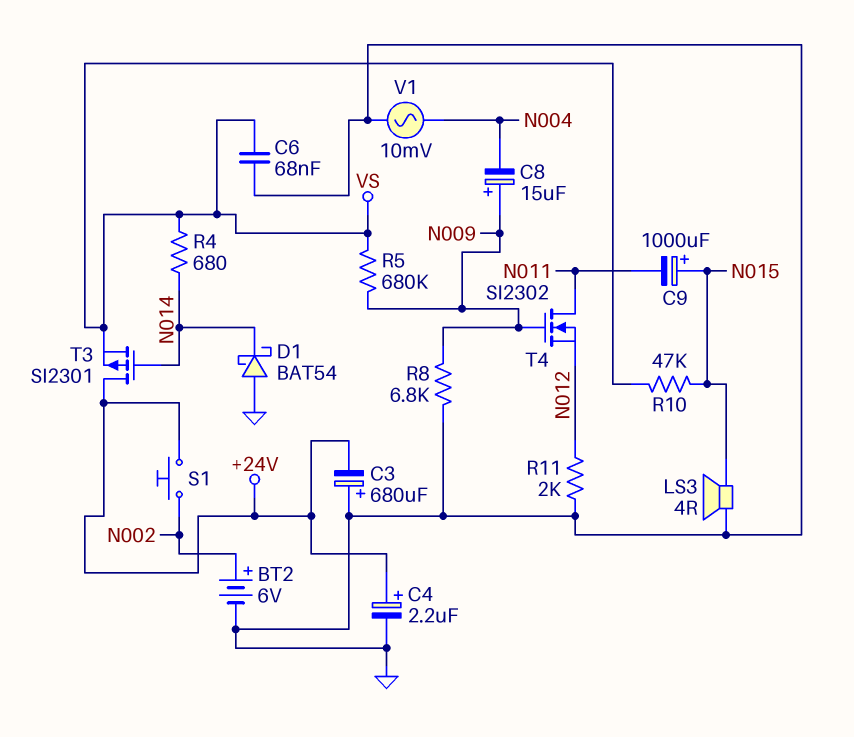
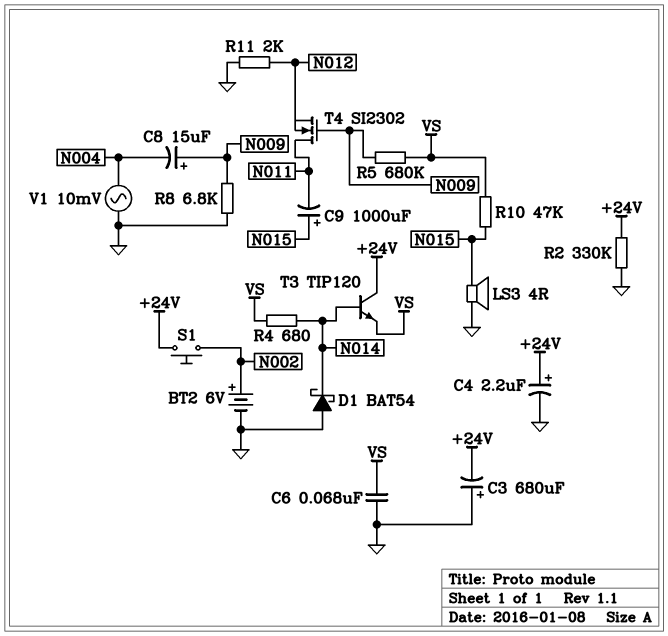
R2: none -> 330k (+24V, GND)
T3: PMOS SI2301 (G N014, D +24V, S VS) -> NPN TIP120 (B N014, C +24V, E VS)

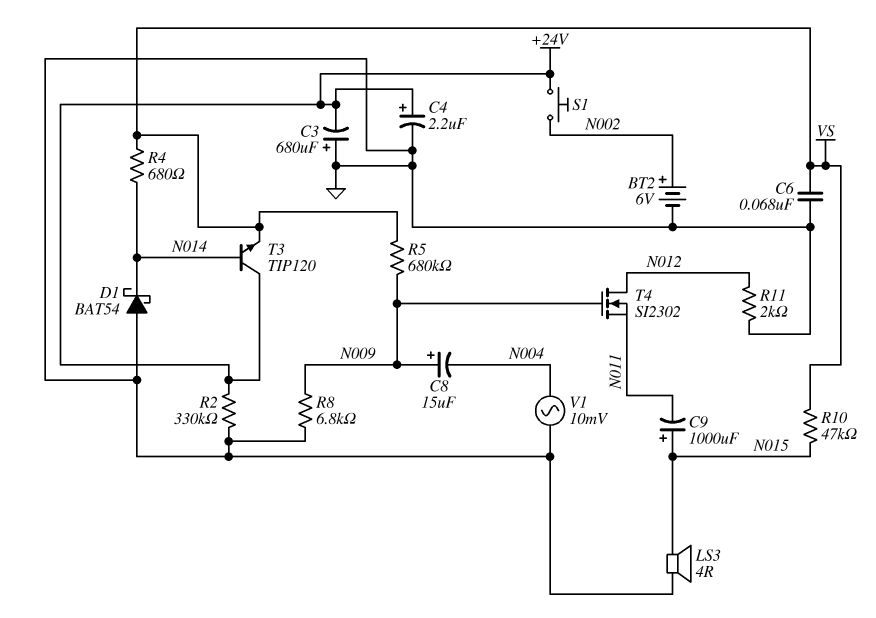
T4: NMOS SI2302 (G N009, D N011, S N012) -> NMOS SI2302 (G N009, D N012, S N011)

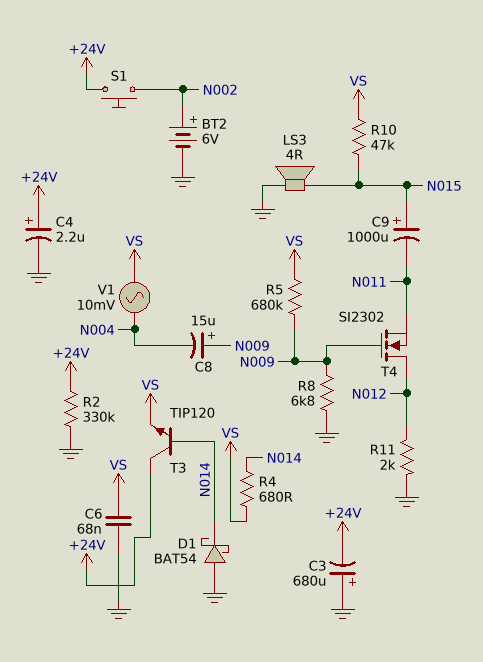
V1: AC 10mV (GND, N004) -> AC 10mV (N004, VS)

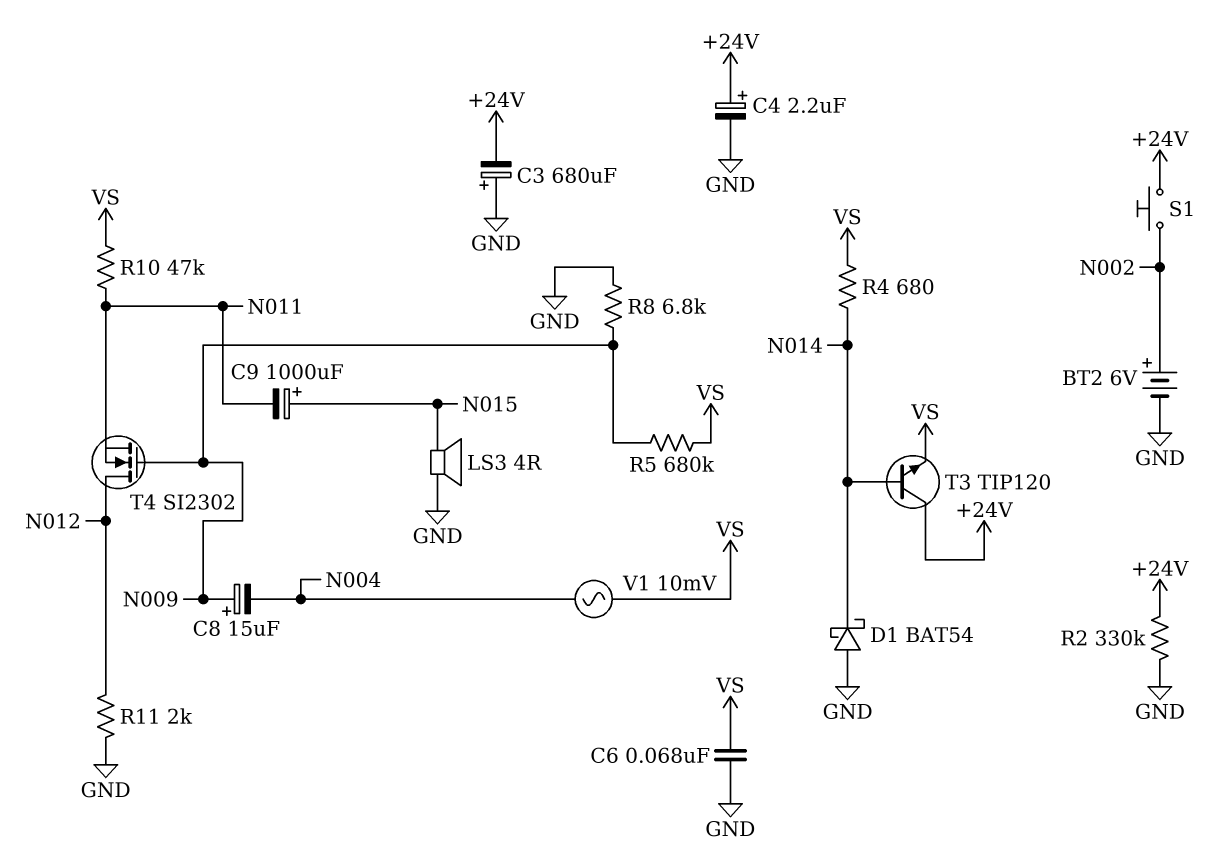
R10: 47k (N015, VS) -> 47k (N011, VS)

